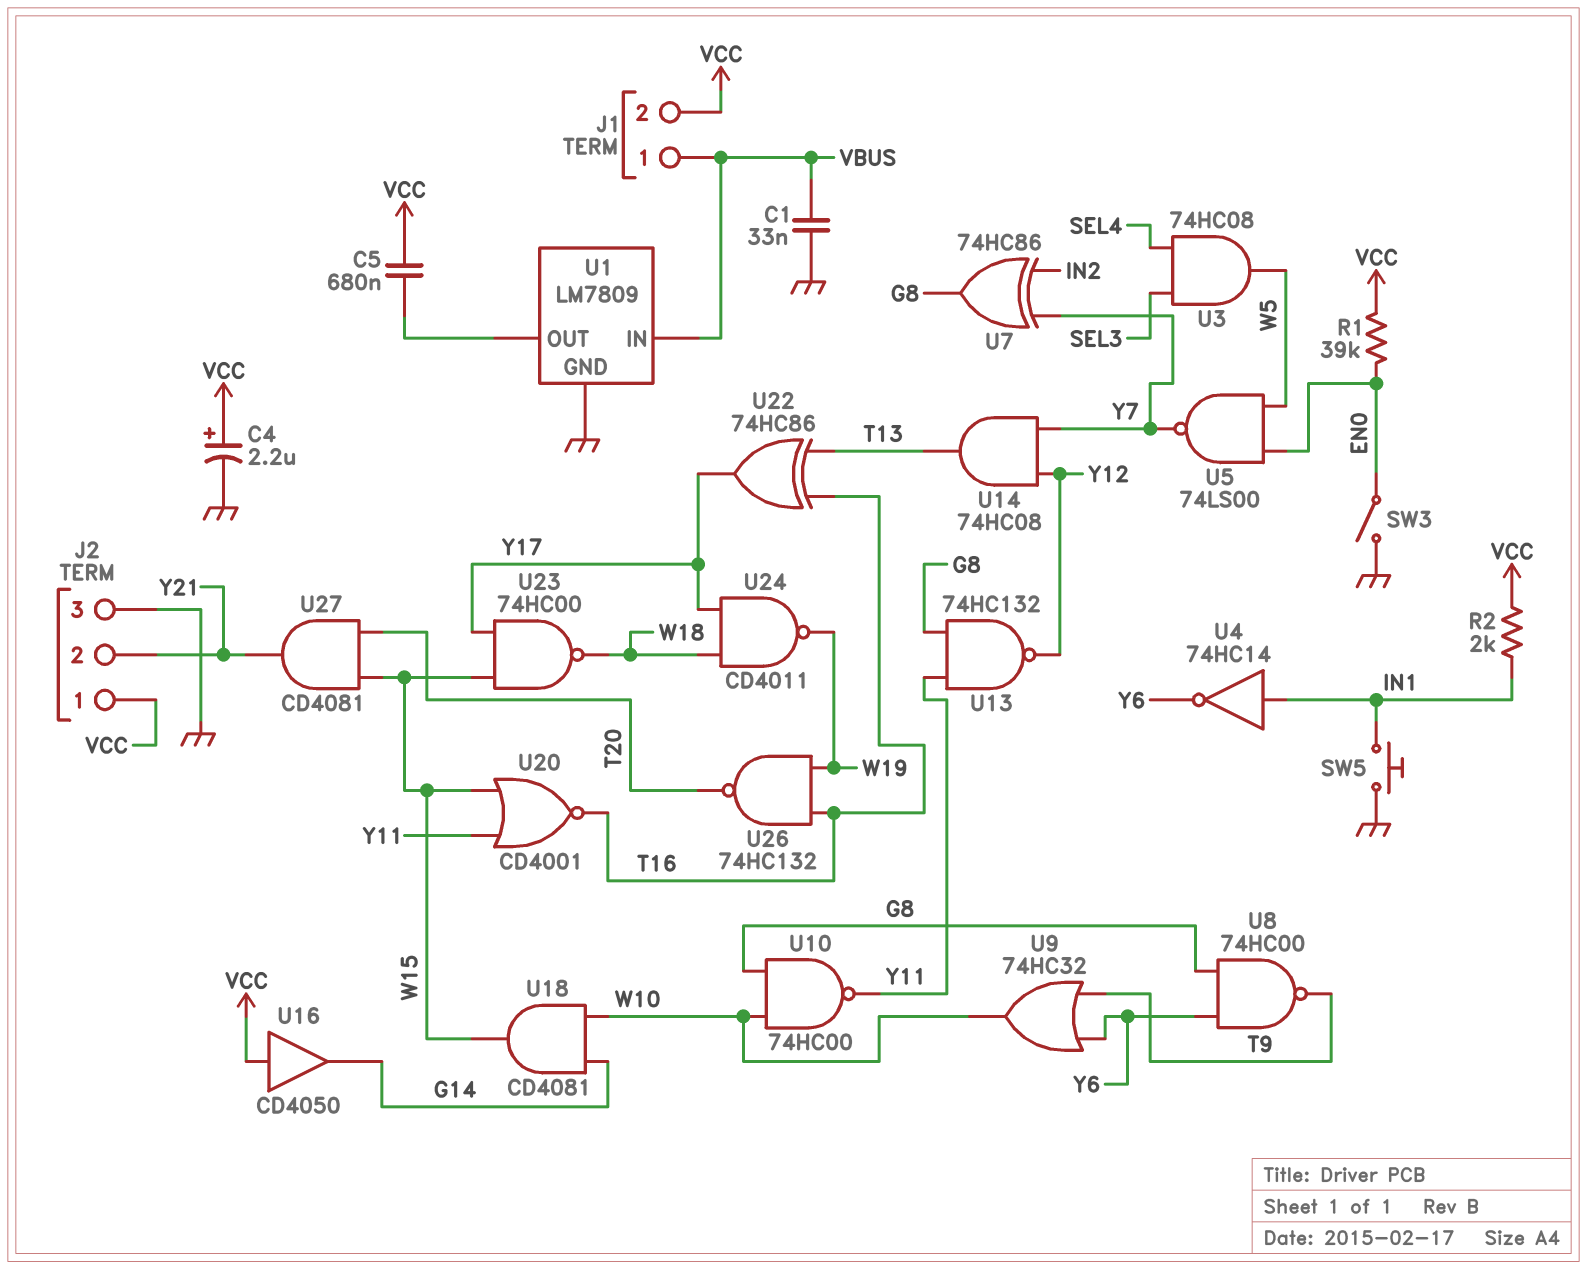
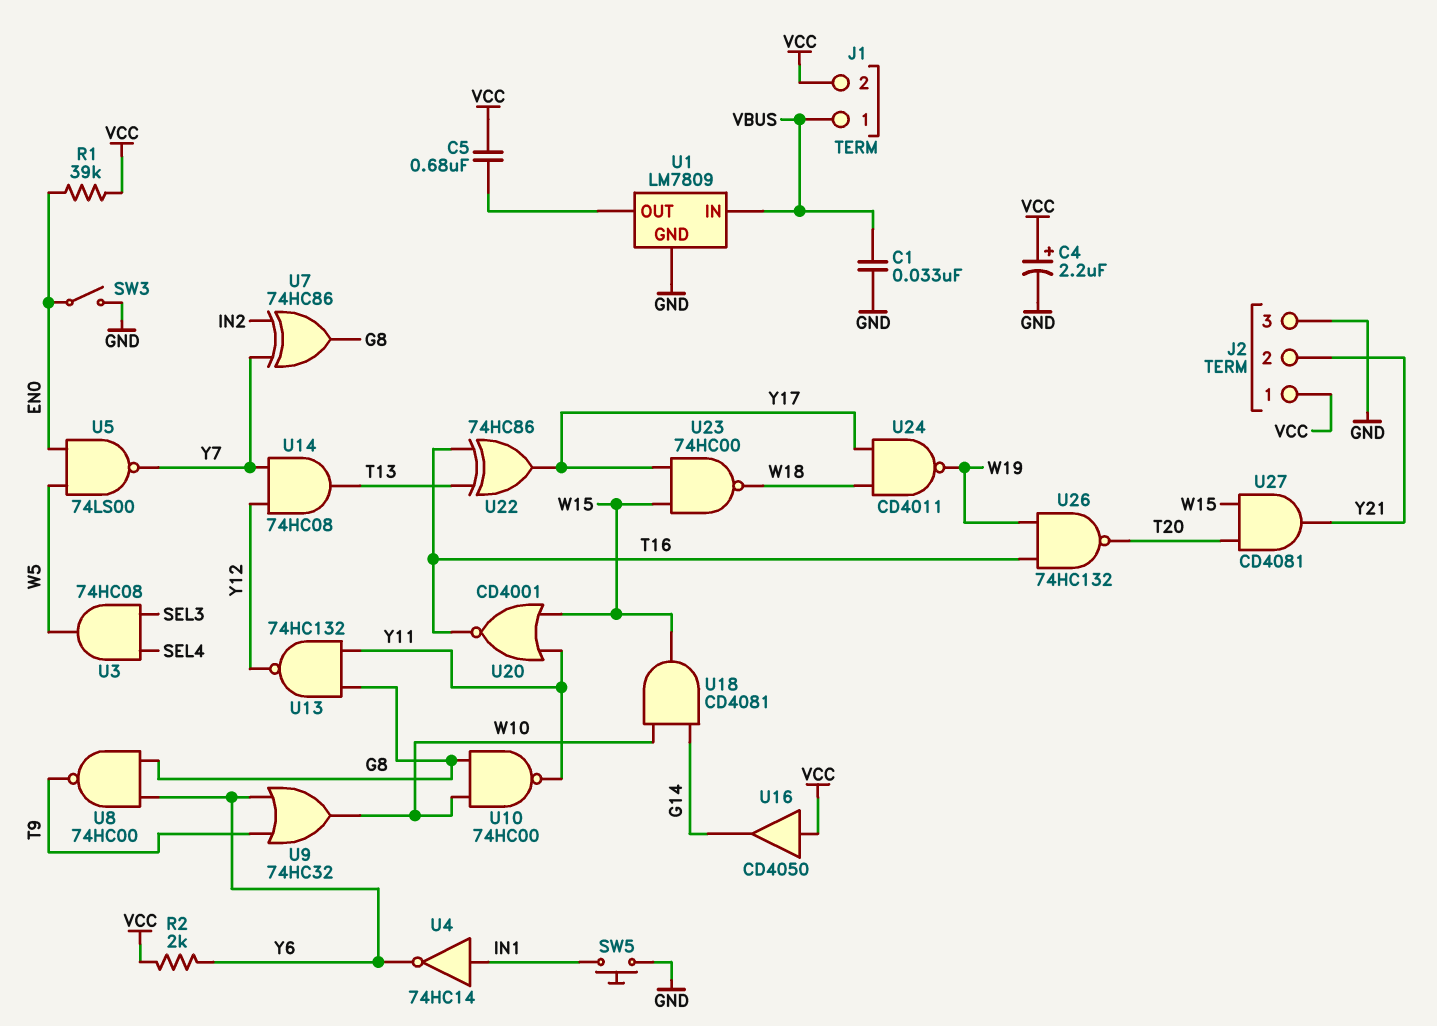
R2: 2k (IN1, VCC) -> 2k (VCC, Y6)

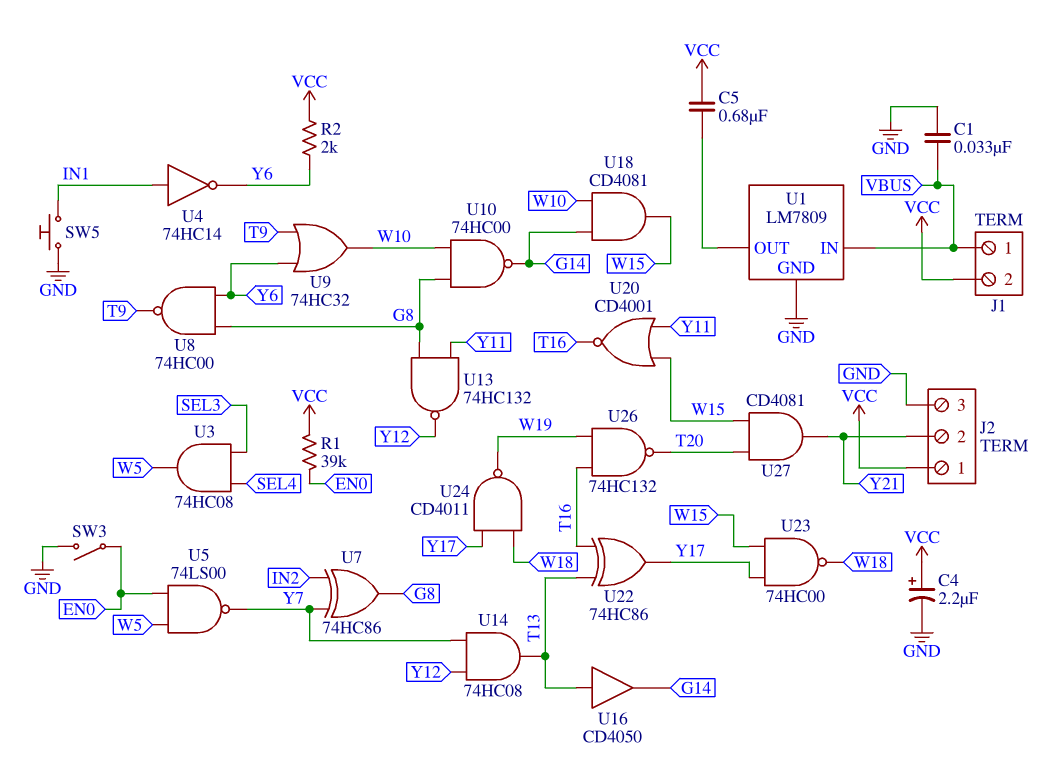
U10: NAND 74HC00 (in G8, in W10, out Y11) -> NAND 74HC00 (in G8, in W10, out G14)
U16: buffer CD4050 (in VCC, out G14) -> buffer CD4050 (in T13, out G14)

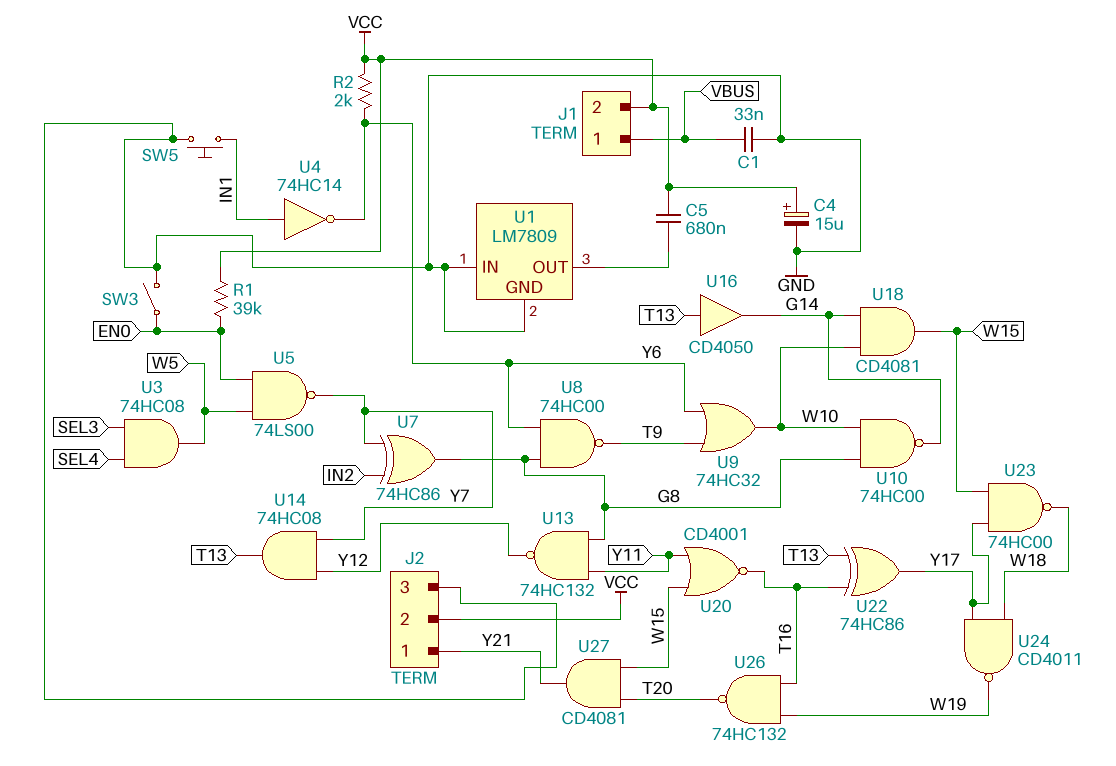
C4: 2.2uF (plus VCC, minus GND) -> 15uF (plus VCC, minus GND)
J2 pin 1: VCC -> Y21
J2 pin 2: Y21 -> VCC
U1 pin IN: VBUS -> GND

